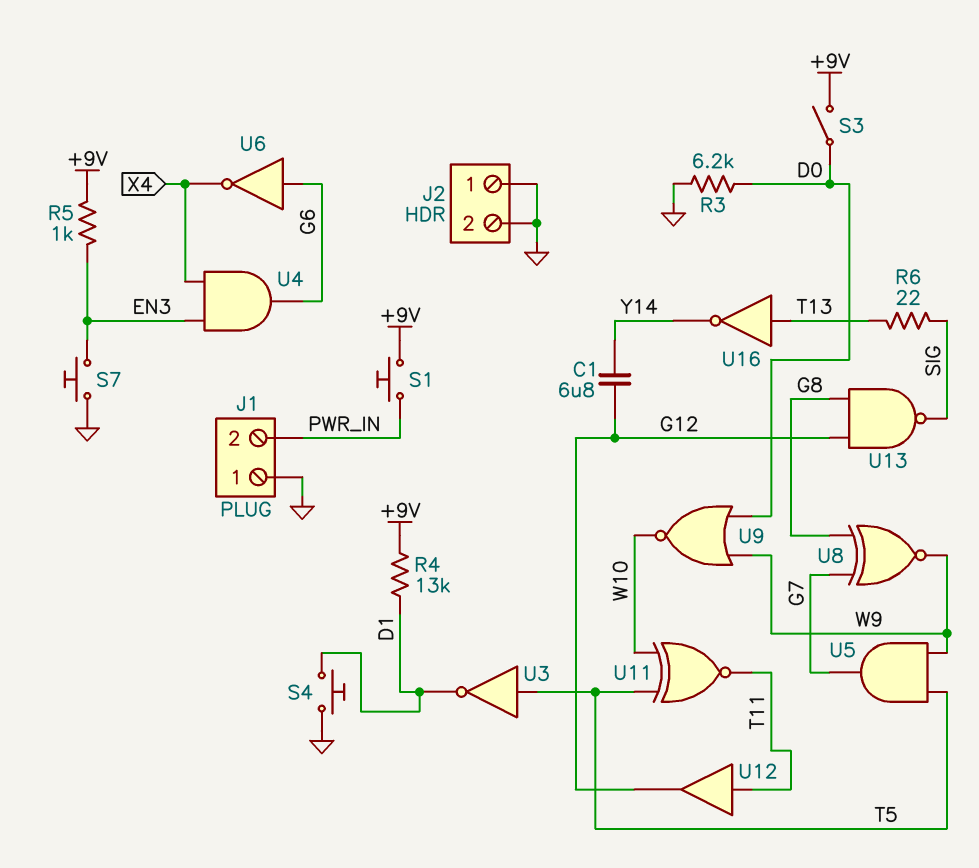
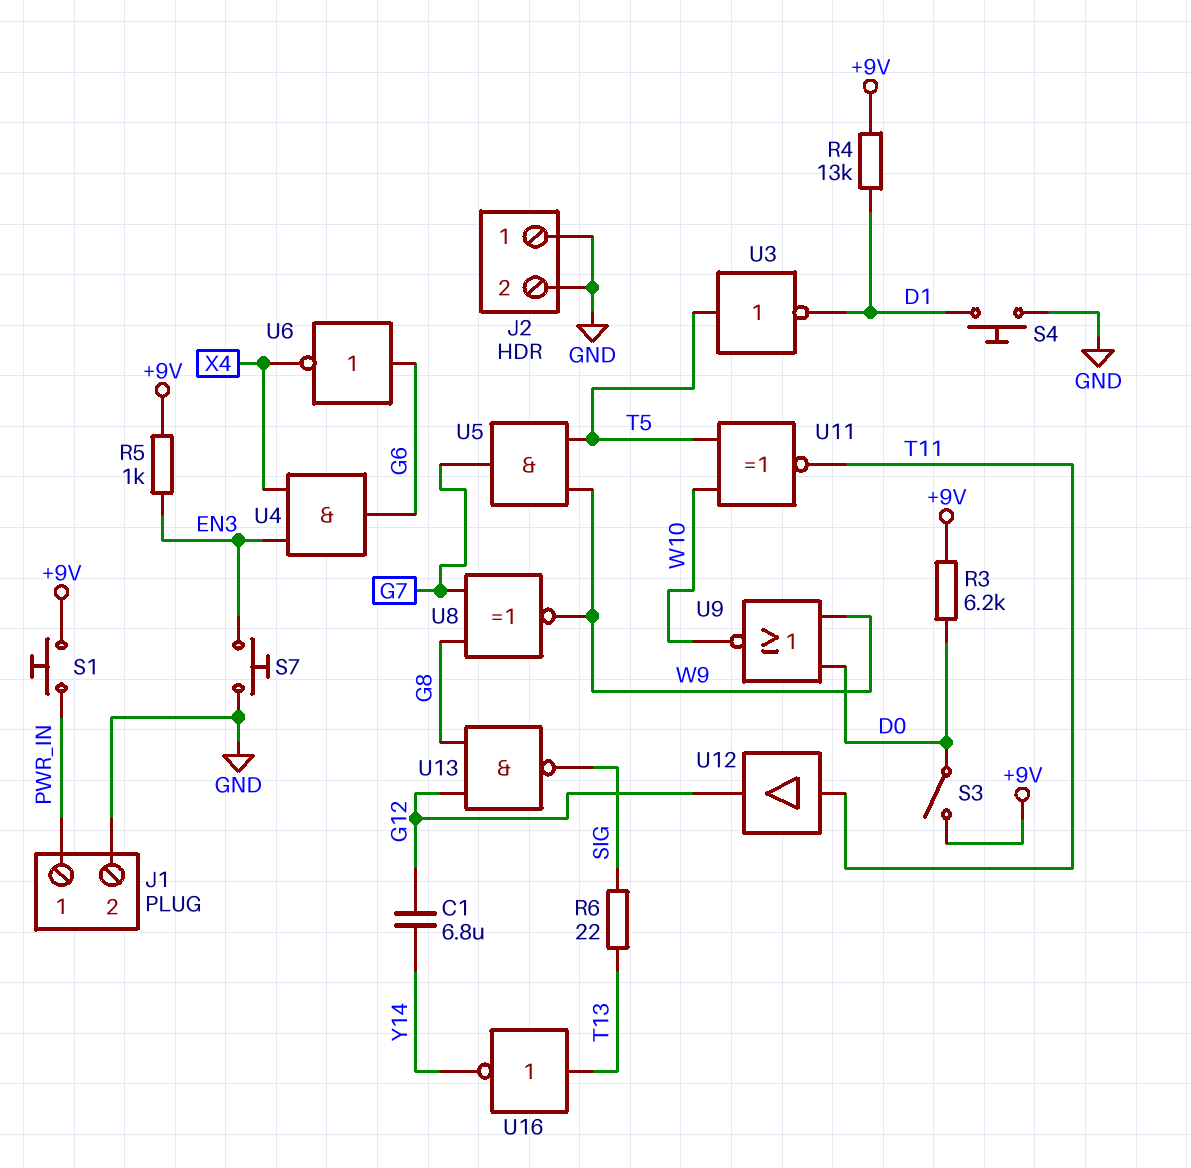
J1 pin 1: GND -> PWR_IN
J1 pin 2: PWR_IN -> GND
R3: 6.2k (D0, GND) -> 6.2k (+9V, D0)

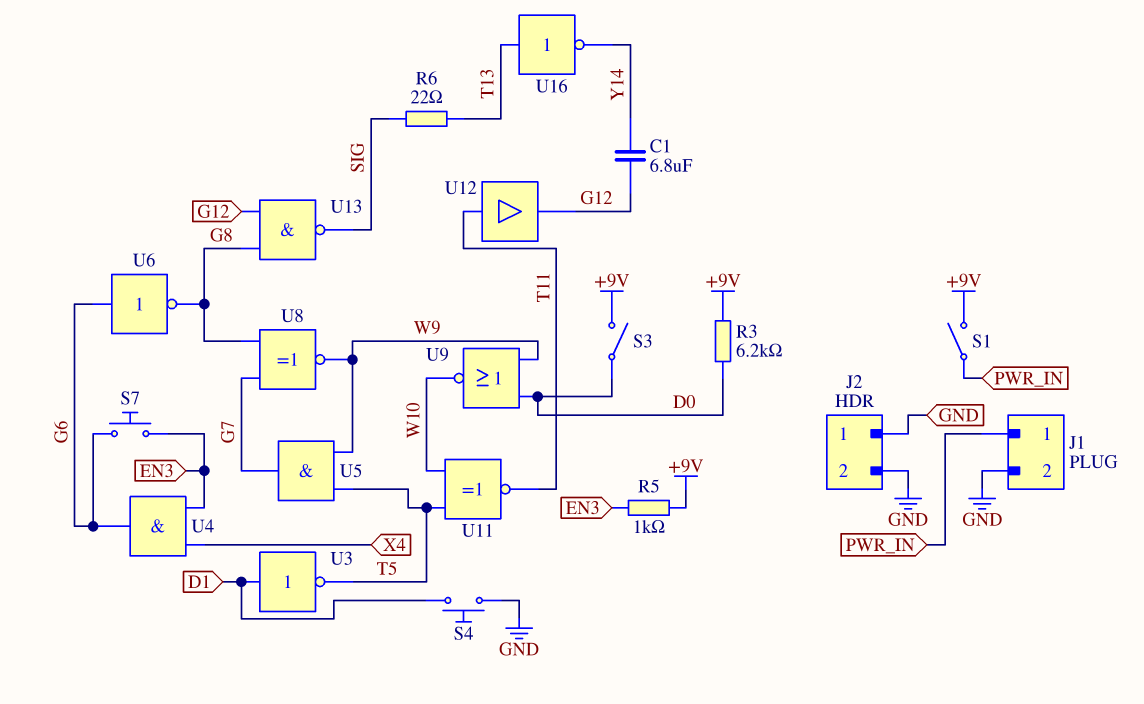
R4: 13k (+9V, D1) -> none
S1: button (+9V, PWR_IN) -> switch (+9V, PWR_IN)
S7: button (EN3, GND) -> button (EN3, G6)
U3: NOT (in T5, out D1) -> NOT (in D1, out T5)
U6: NOT (in G6, out X4) -> NOT (in G6, out G8)

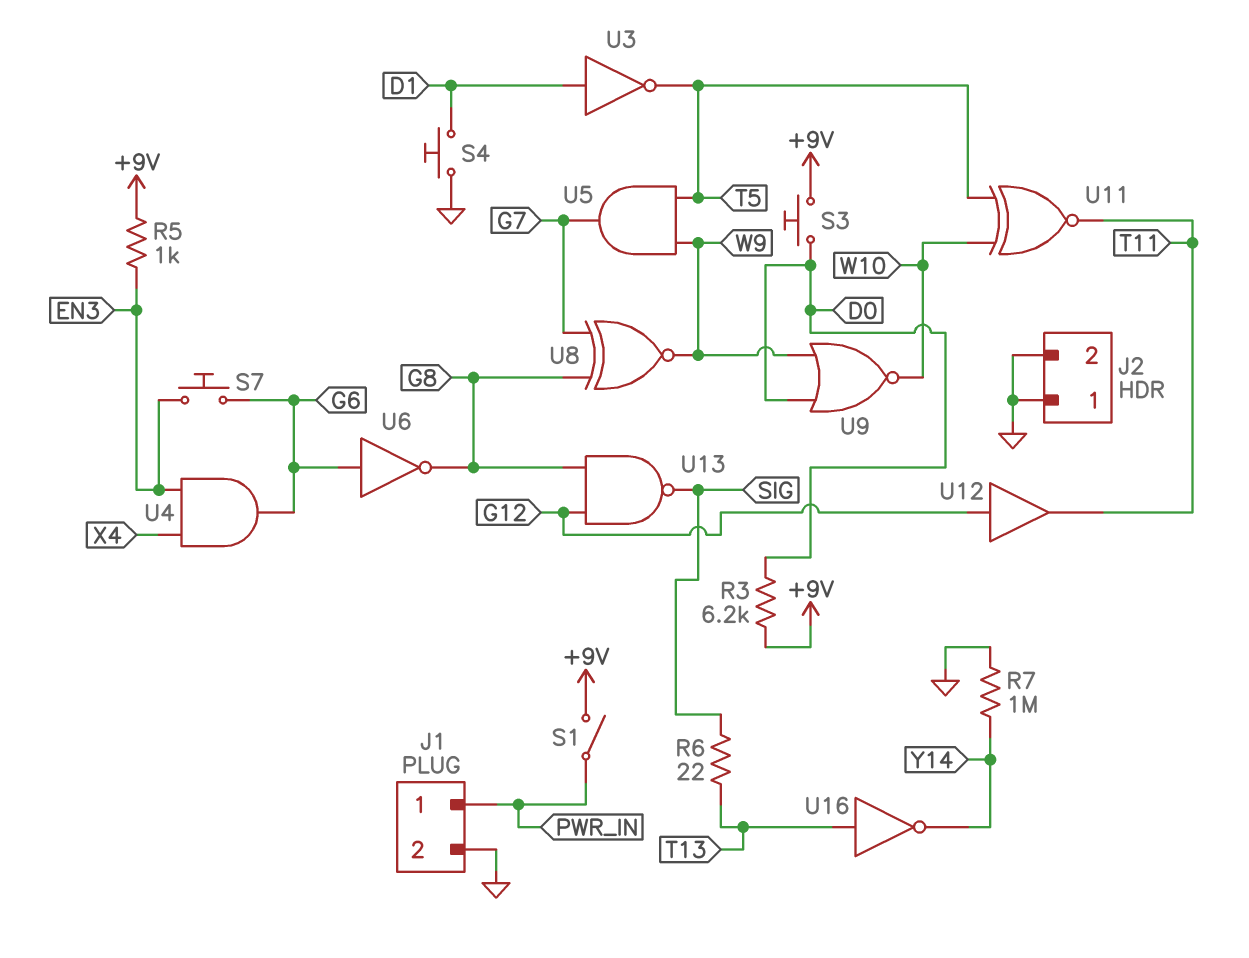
C1: 6.8uF (G12, Y14) -> none
R7: none -> 1M (GND, Y14)
S3: switch (+9V, D0) -> button (+9V, D0)
U12: buffer (in T11, out G12) -> buffer (in G12, out T11)

